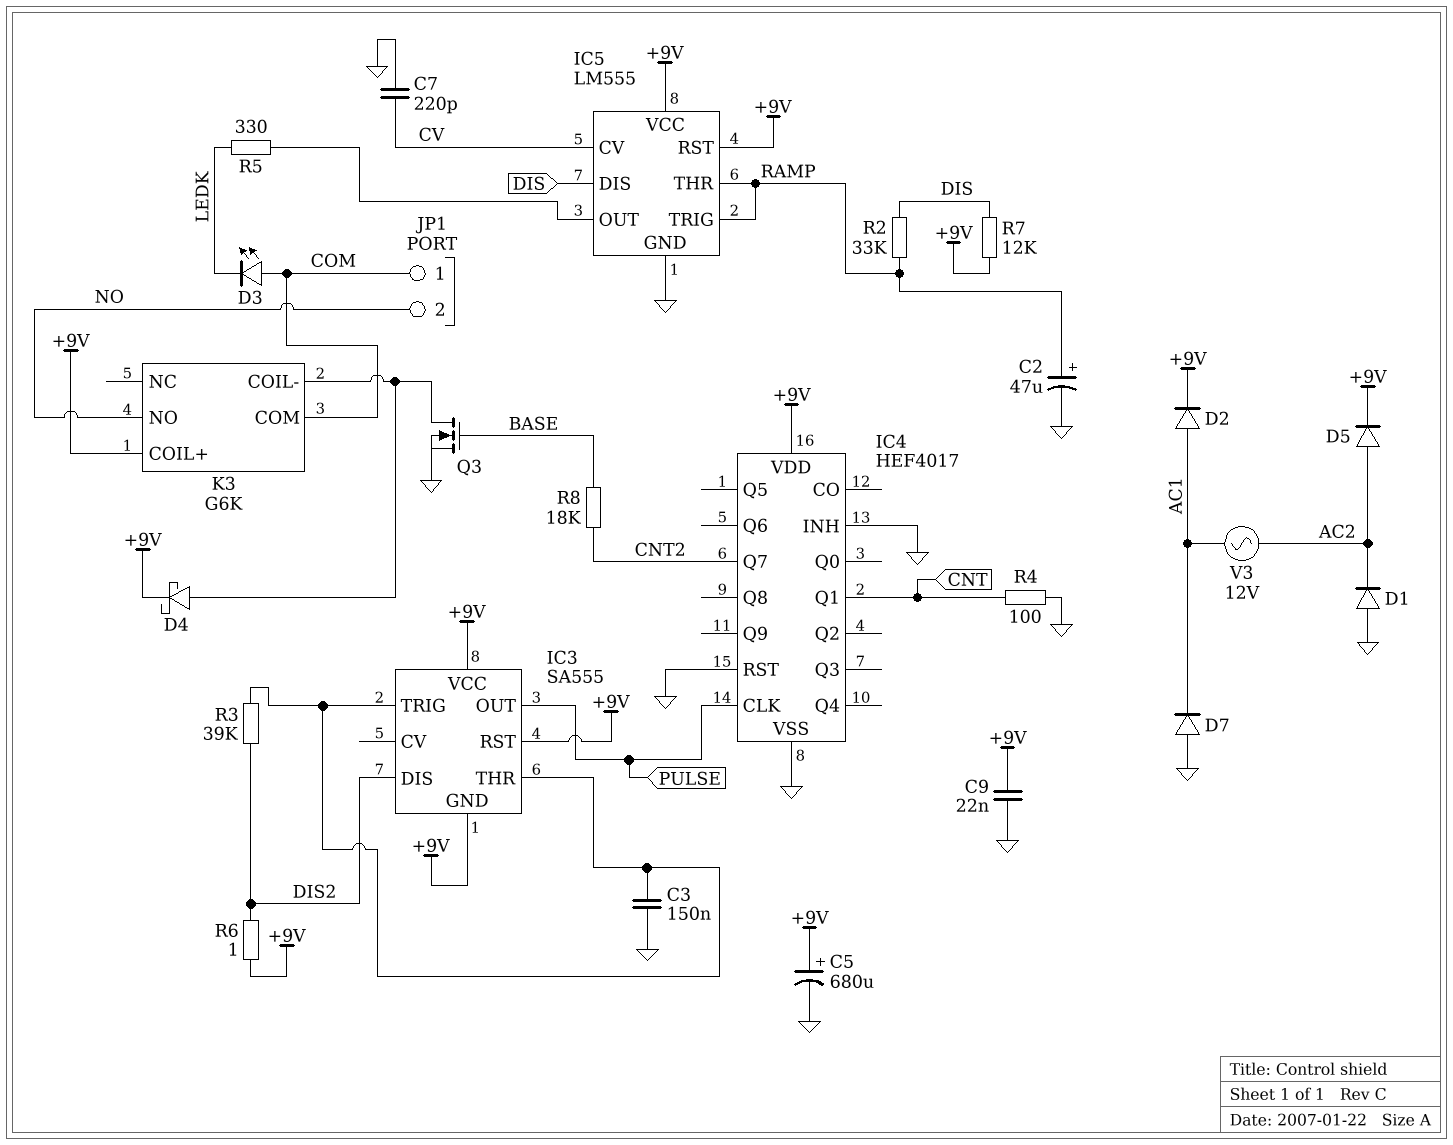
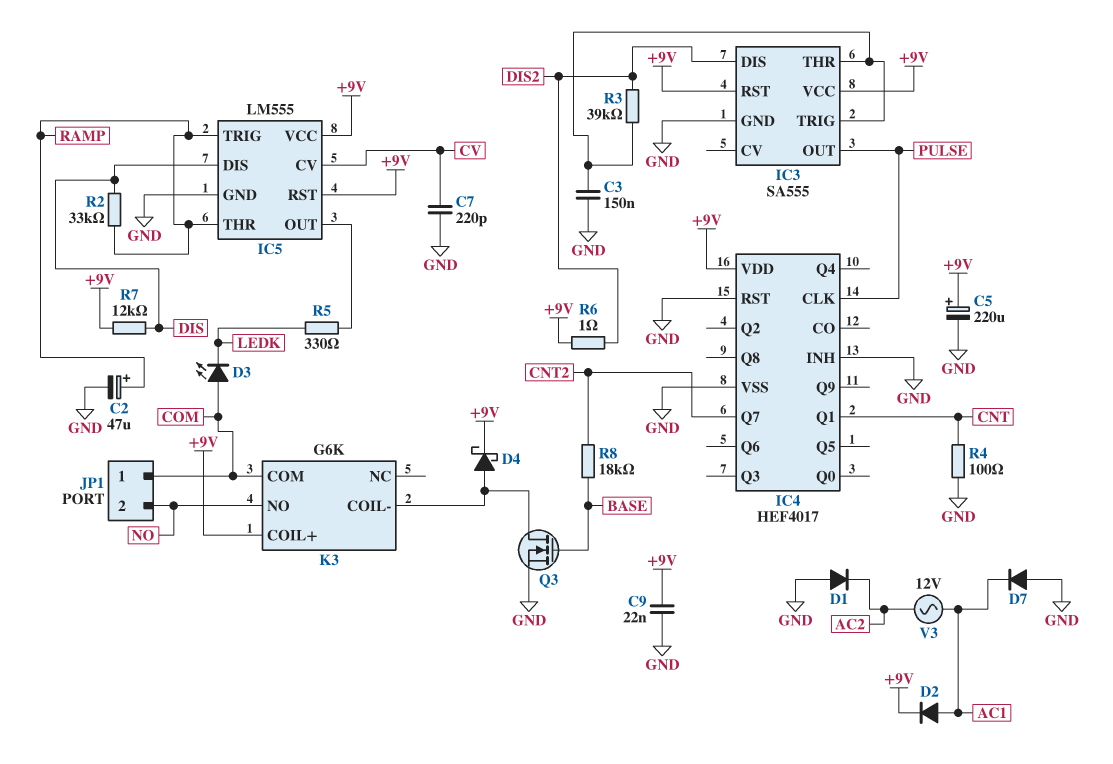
C5: 680uF (plus +9V, minus GND) -> 220uF (plus +9V, minus GND)
D5: diode (A AC2, K +9V) -> none
IC3 pin GND: +9V -> GND

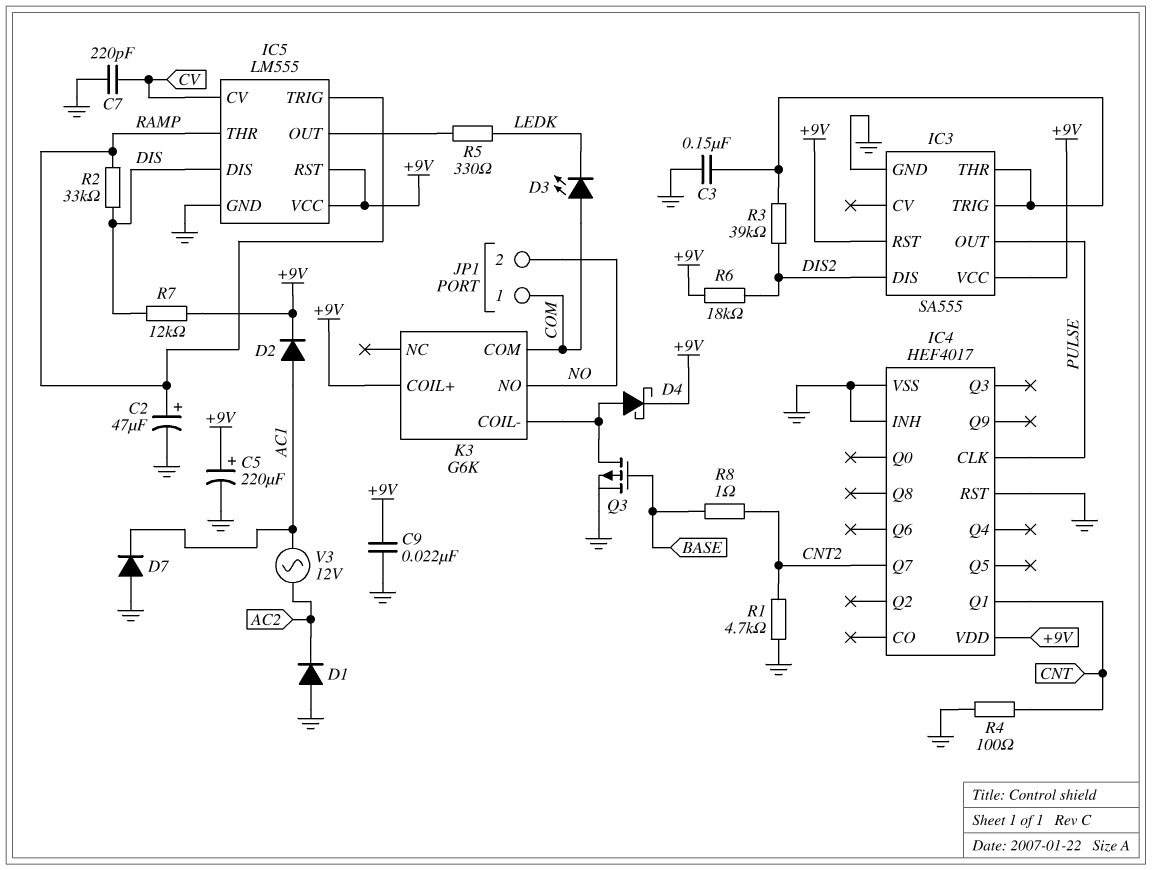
Q3: NMOS (G BASE, D K3/COIL-, S GND) -> PMOS (G BASE, D K3/COIL-, S GND)
R1: none -> 4.7k (CNT2, GND)
R6: 1 (+9V, DIS2) -> 18k (+9V, DIS2)
R8: 18k (BASE, CNT2) -> 1 (BASE, CNT2)

